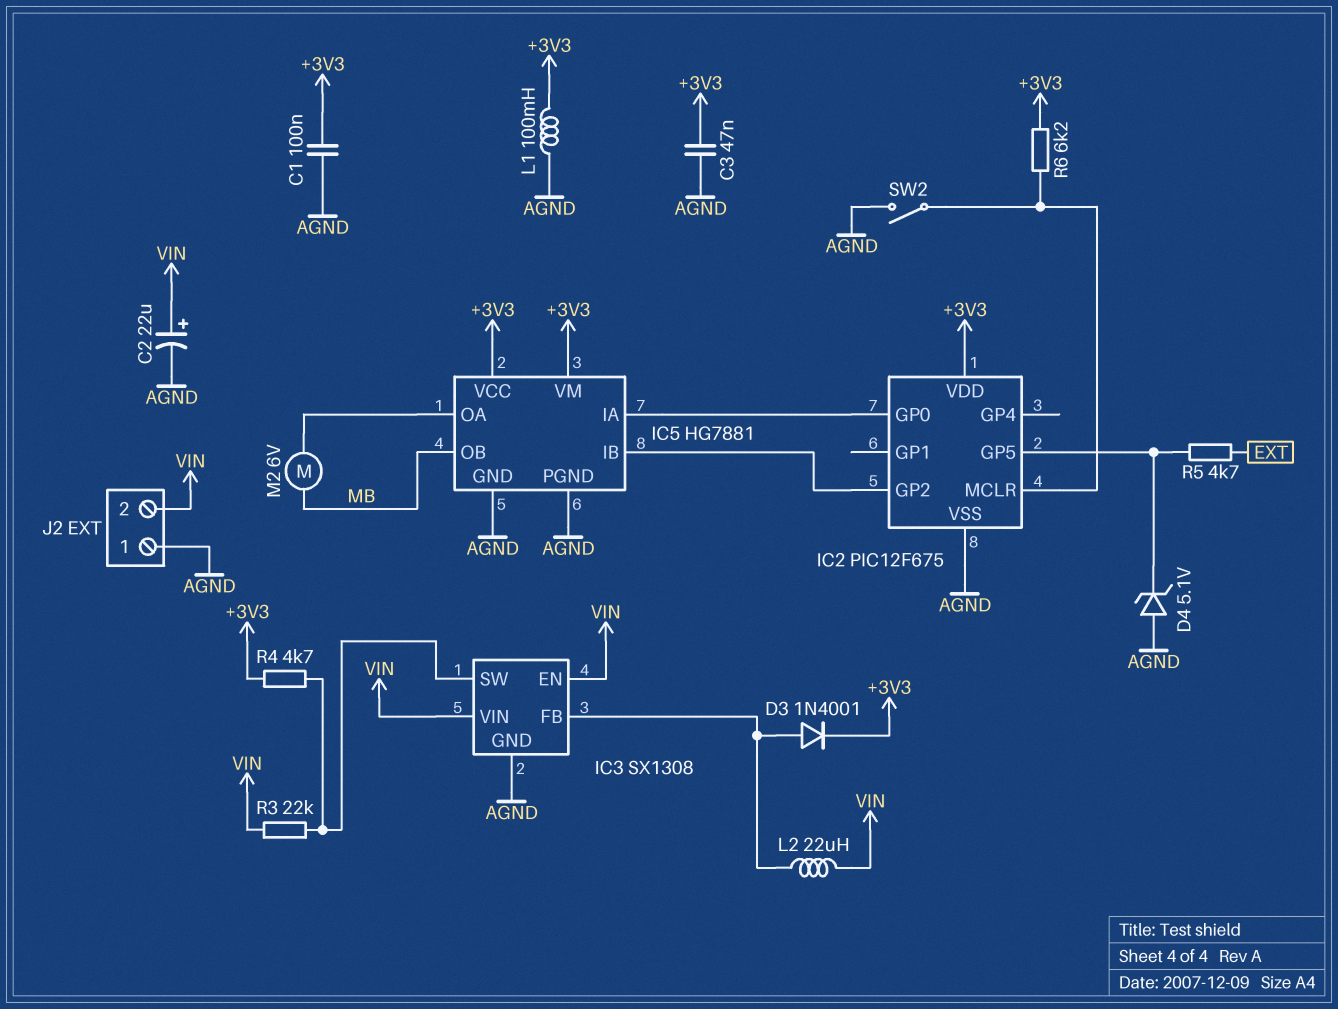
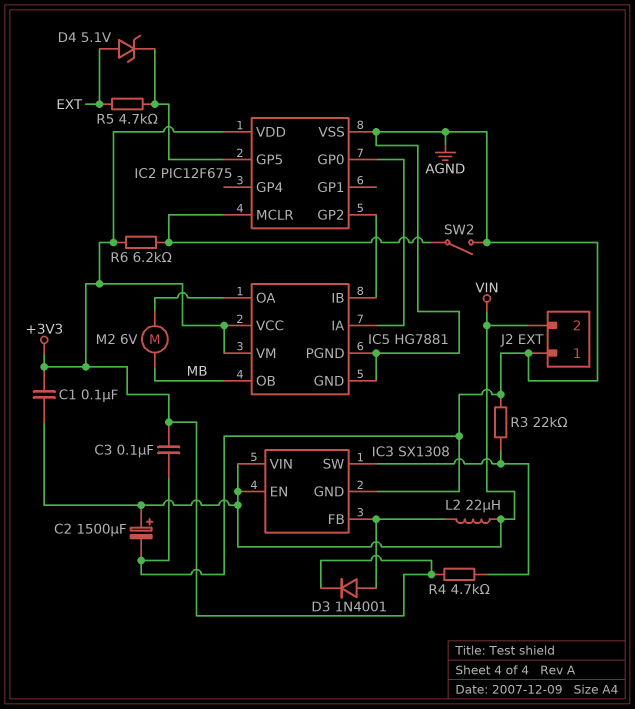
C1: 100nF (+3V3, AGND) -> 100nF (+3V3, VIN)
C2: 22uF (plus VIN, minus AGND) -> 1500uF (plus VIN, minus AGND)
C3: 47nF (+3V3, AGND) -> 100nF (+3V3, AGND)
D4: zener 5.1V (A AGND, K IC2/GP5) -> zener 5.1V (A EXT, K IC2/GP5)
L1: 100mH (+3V3, AGND) -> none
R3: 22k (IC3/SW, VIN) -> 22k (AGND, IC3/SW)

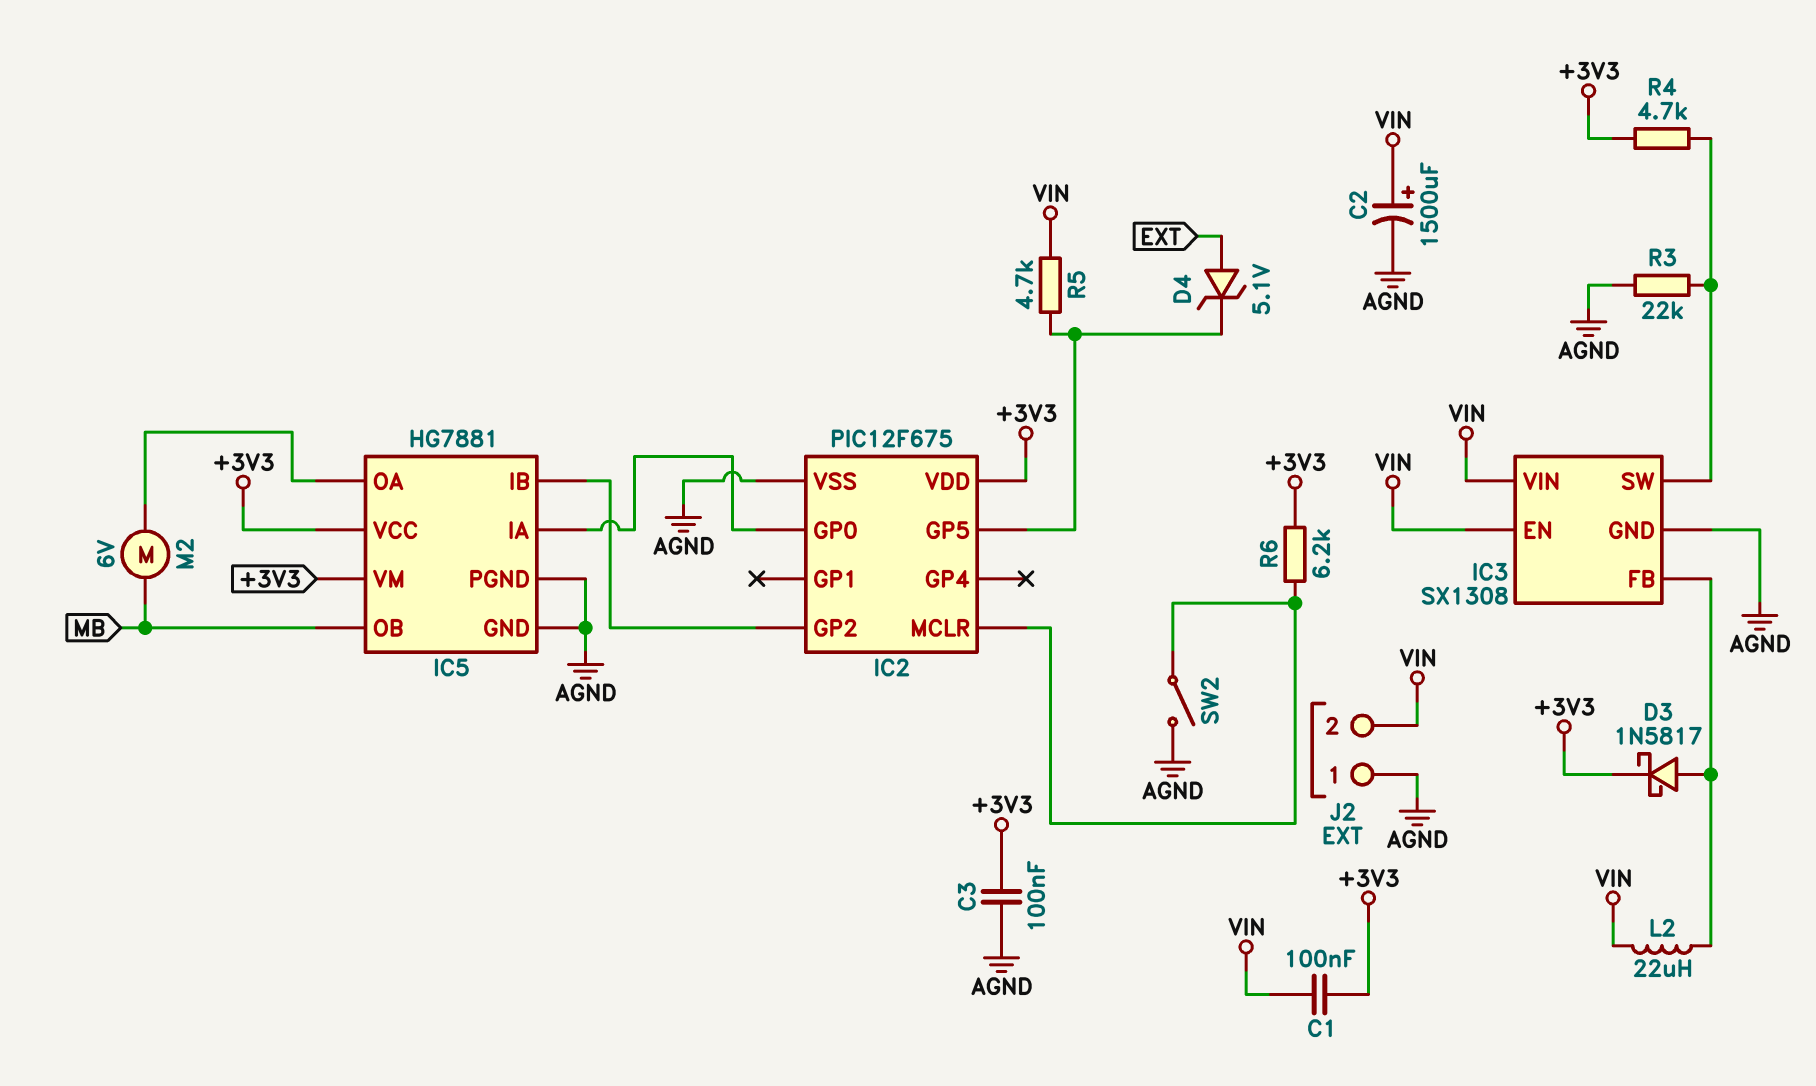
D3: diode 1N4001 (A IC3/FB, K +3V3) -> schottky 1N5817 (A IC3/FB, K +3V3)
R5: 4.7k (EXT, IC2/GP5) -> 4.7k (IC2/GP5, VIN)

